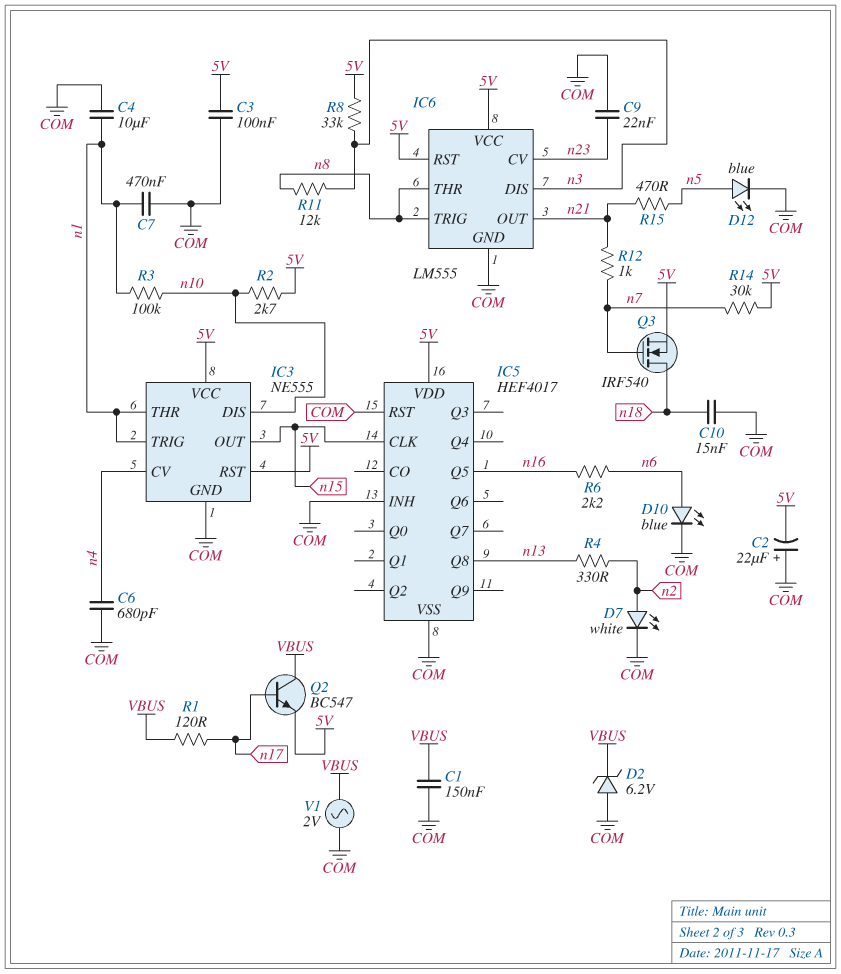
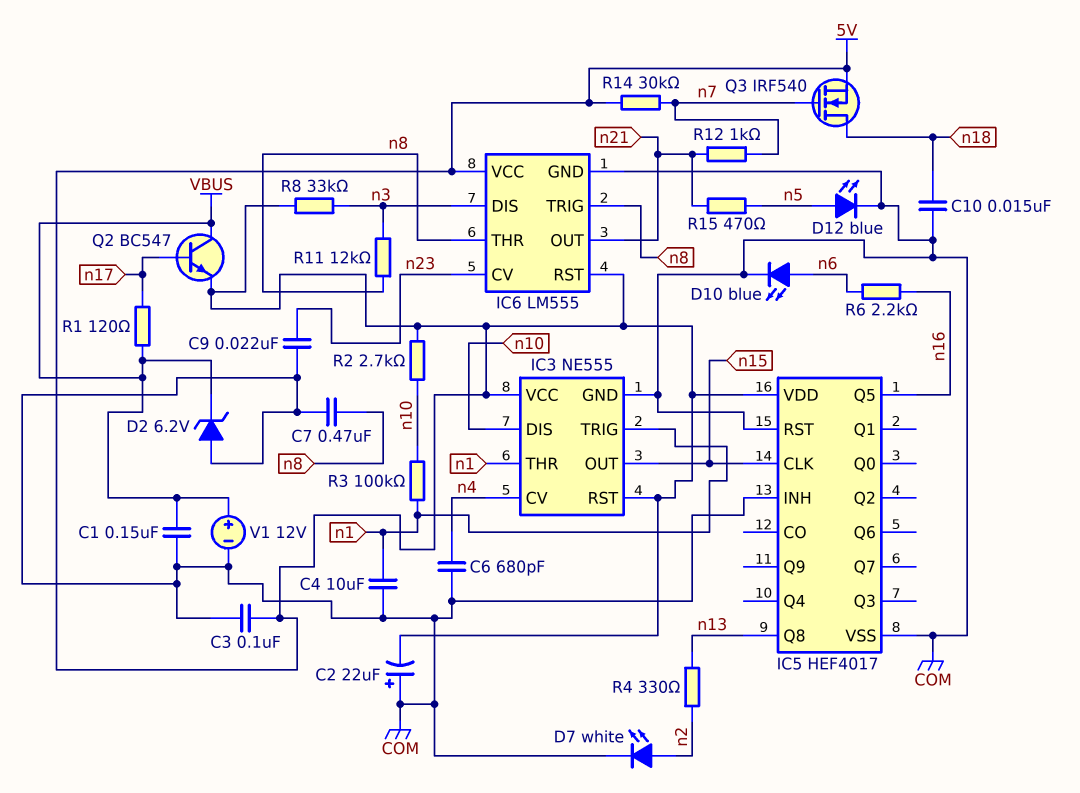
C7: 470nF (COM, n1) -> 470nF (COM, n8)
V1: AC 2V (COM, VBUS) -> 12V (plus VBUS, minus COM)

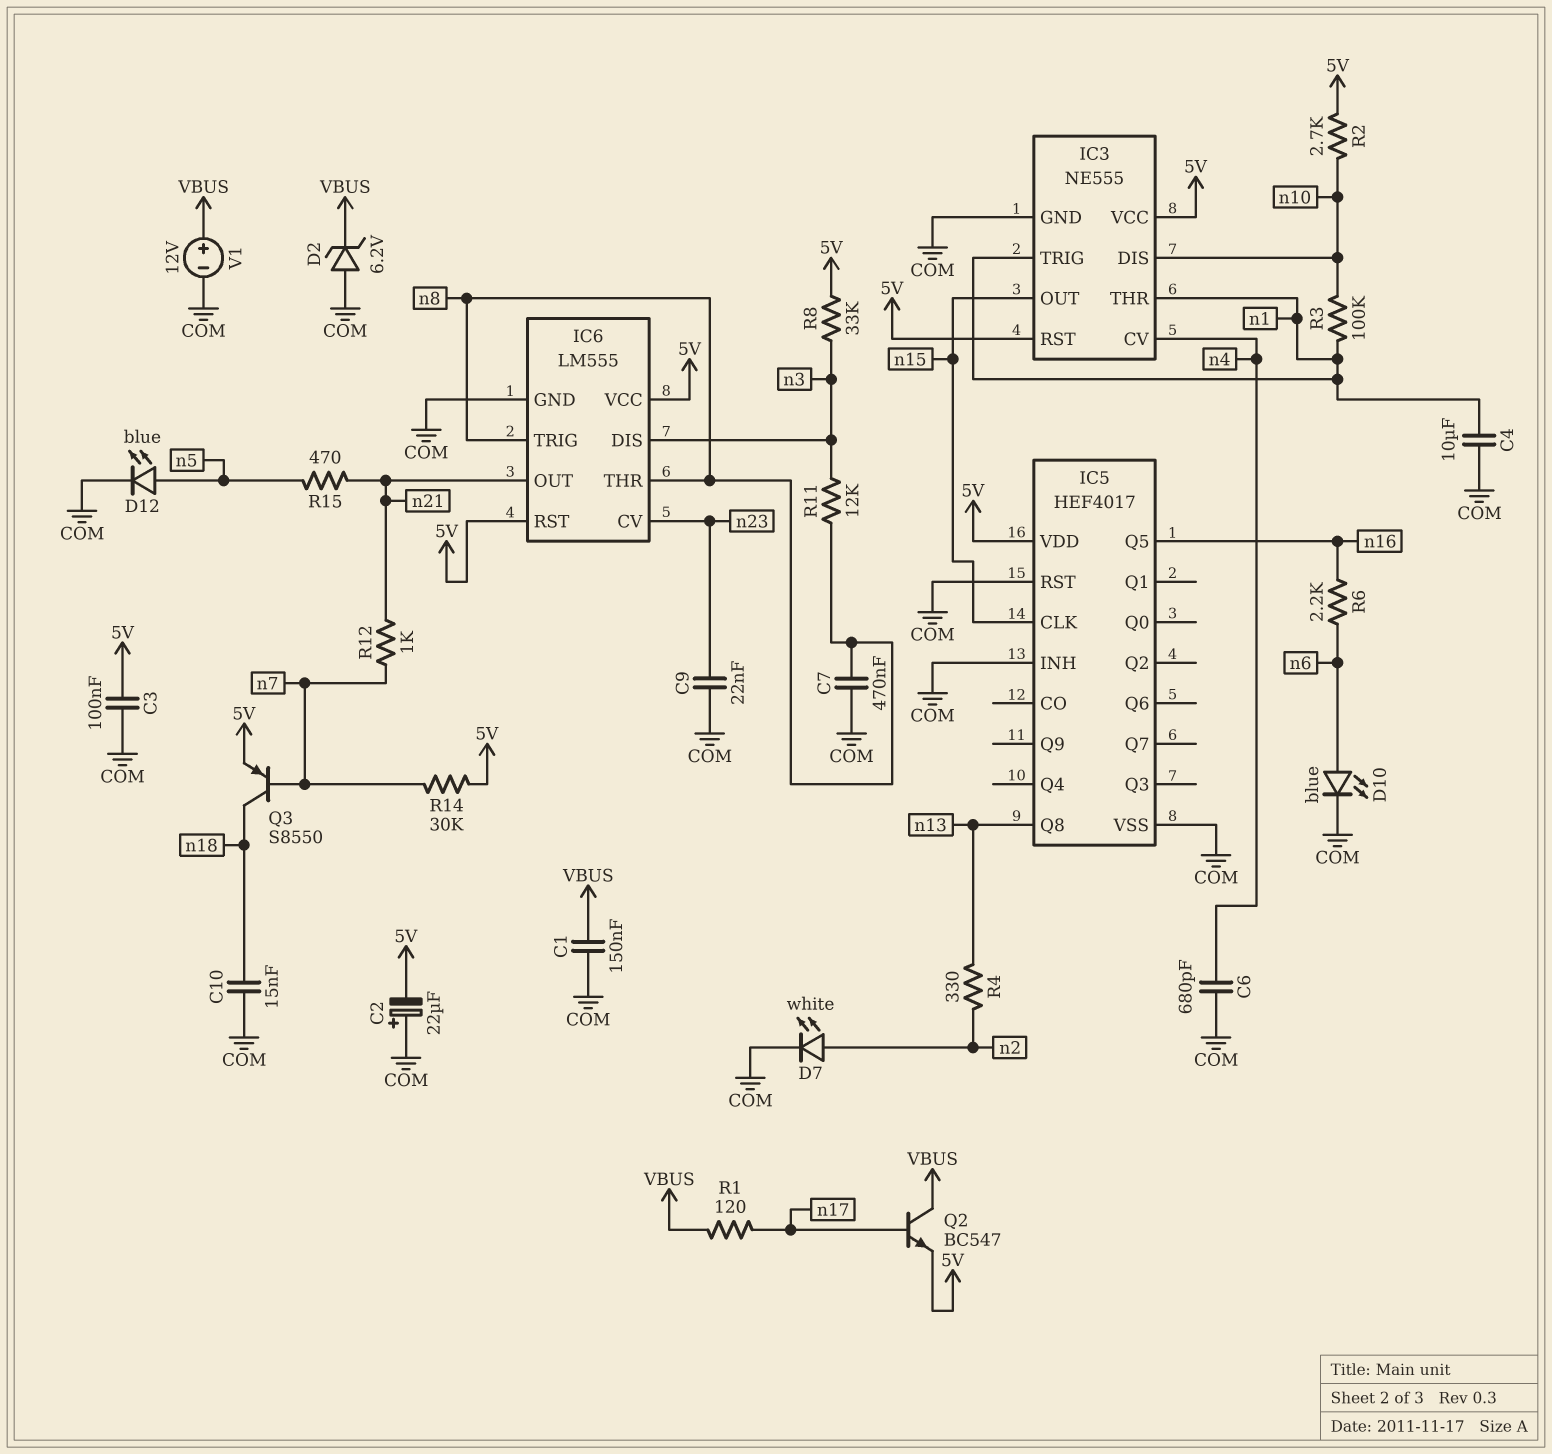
Q3: NMOS IRF540 (G n7, D n18, S 5V) -> PNP S8550 (B n7, C n18, E 5V)

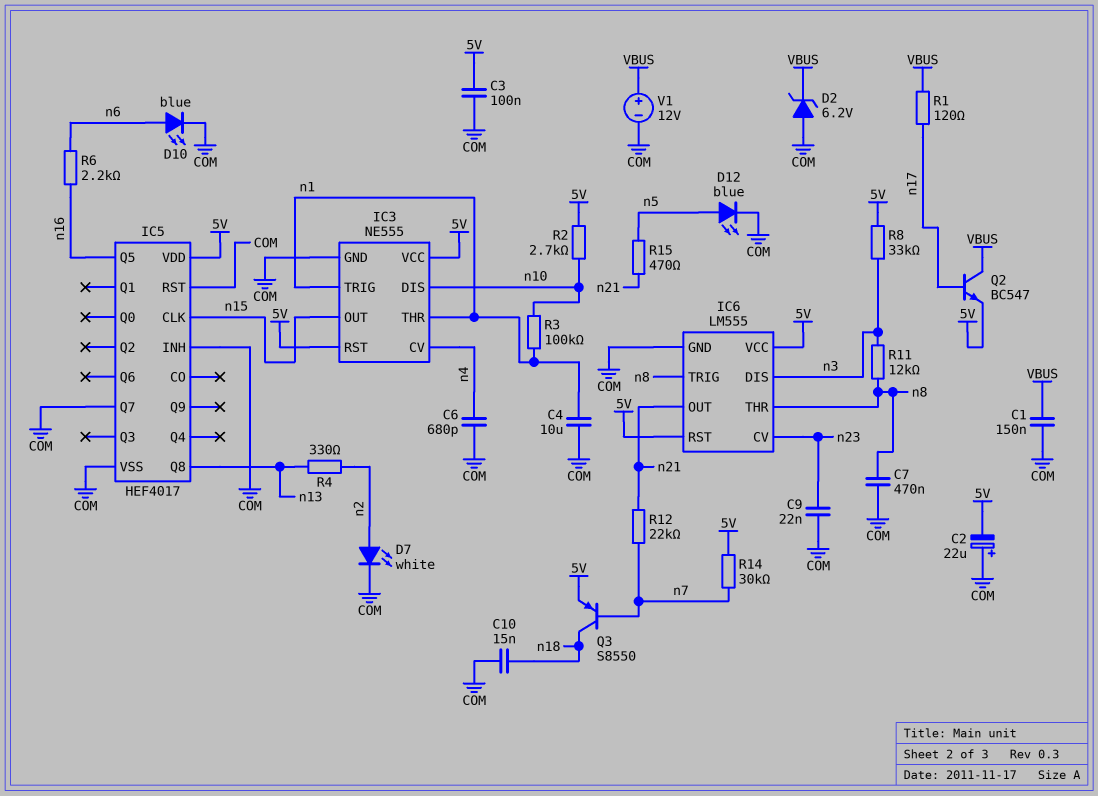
IC5 pin Q7: none -> COM
R12: 1k (n7, n21) -> 22k (n7, n21)

